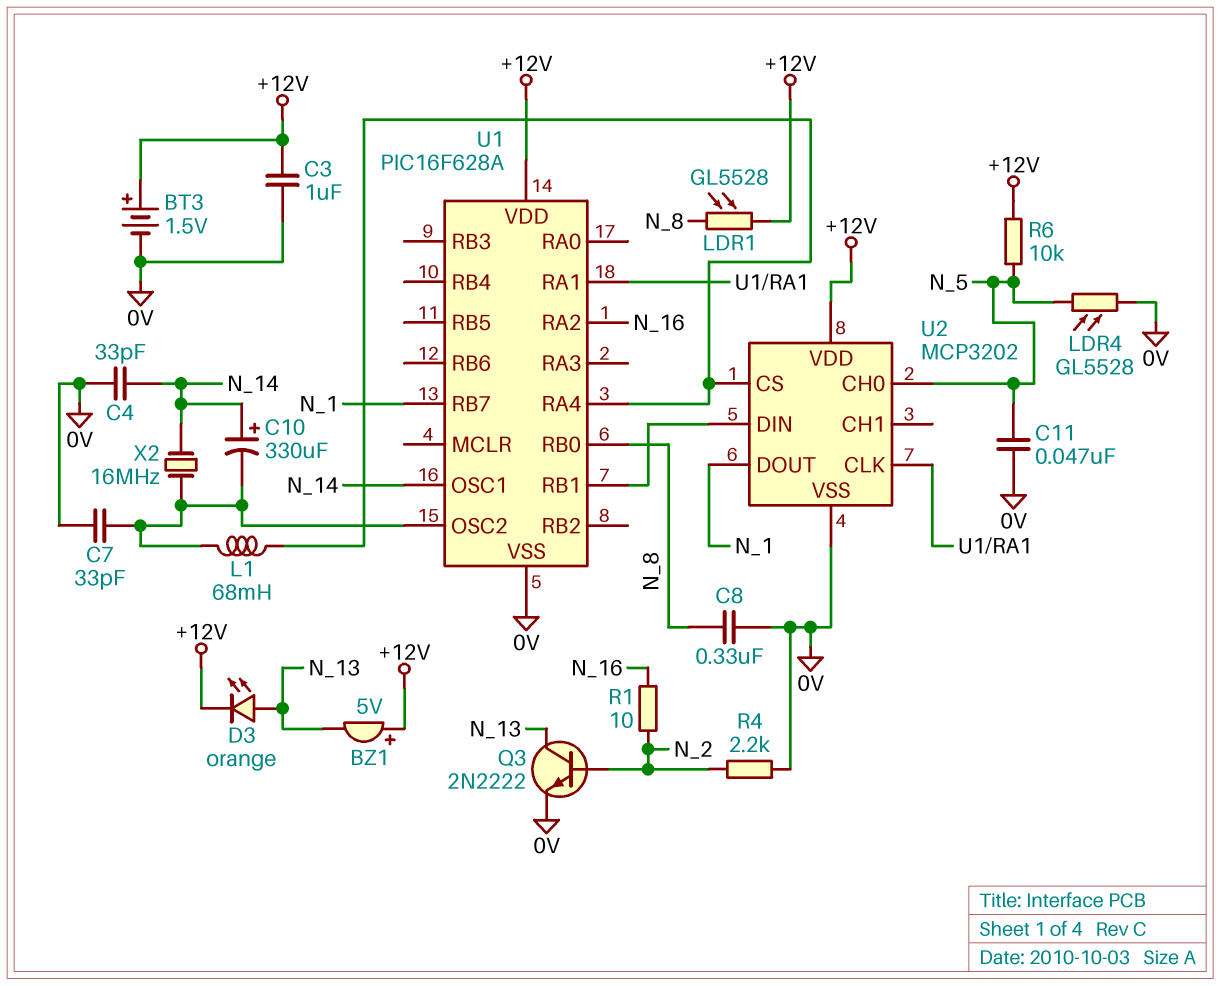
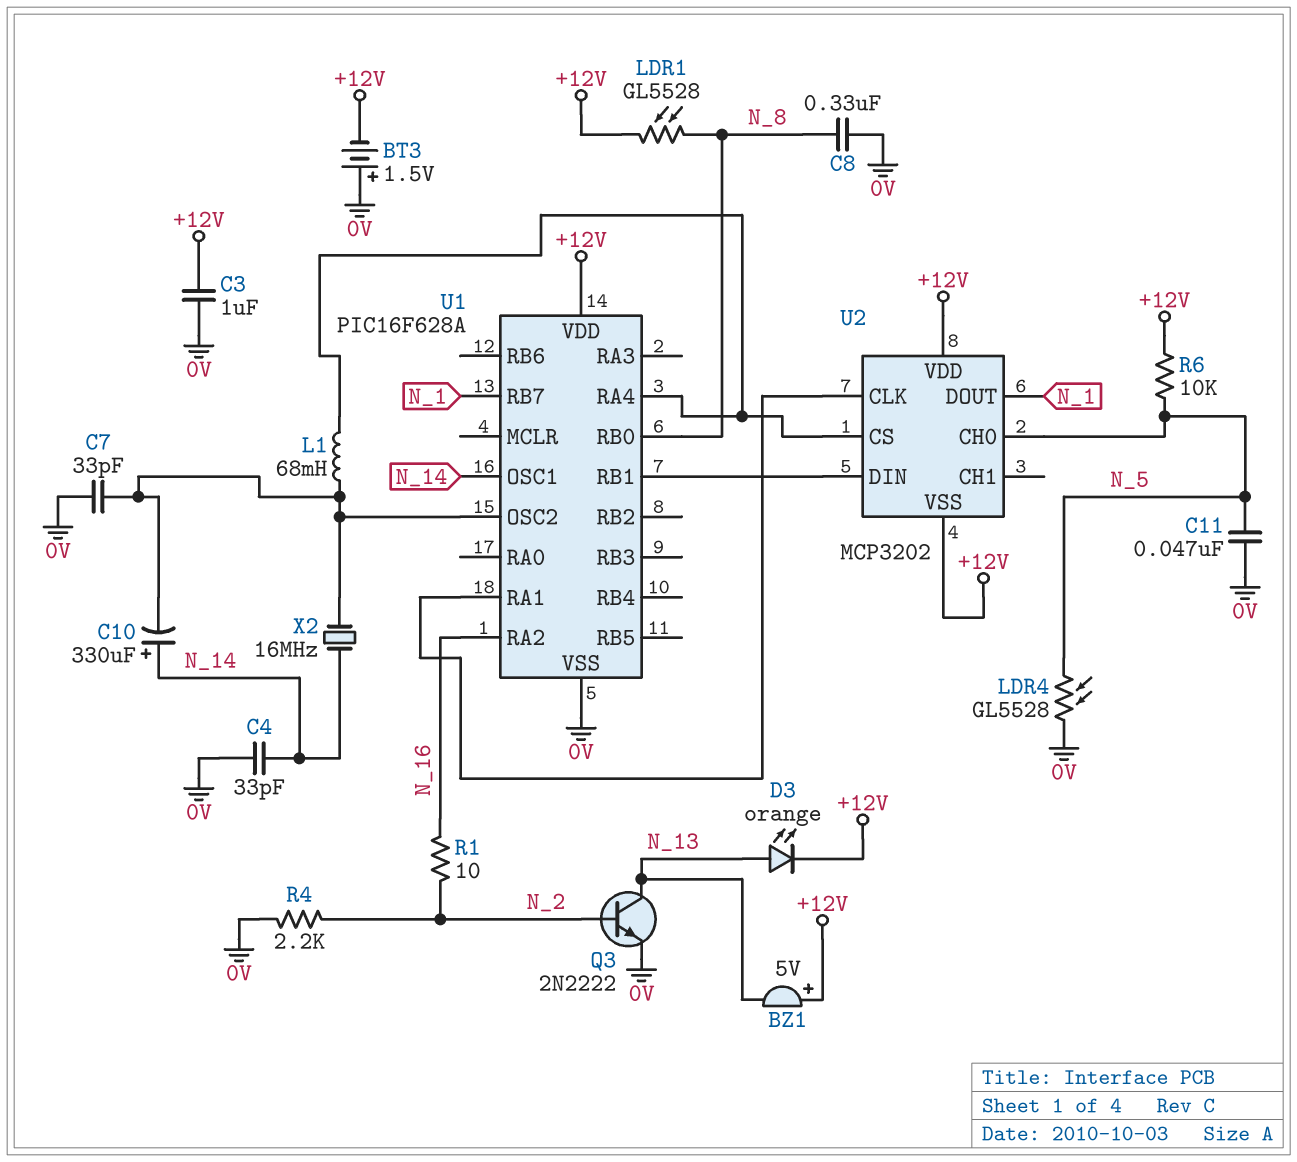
BT3: 1.5V (plus +12V, minus 0V) -> 1.5V (plus 0V, minus +12V)
U2 pin VSS: 0V -> +12V

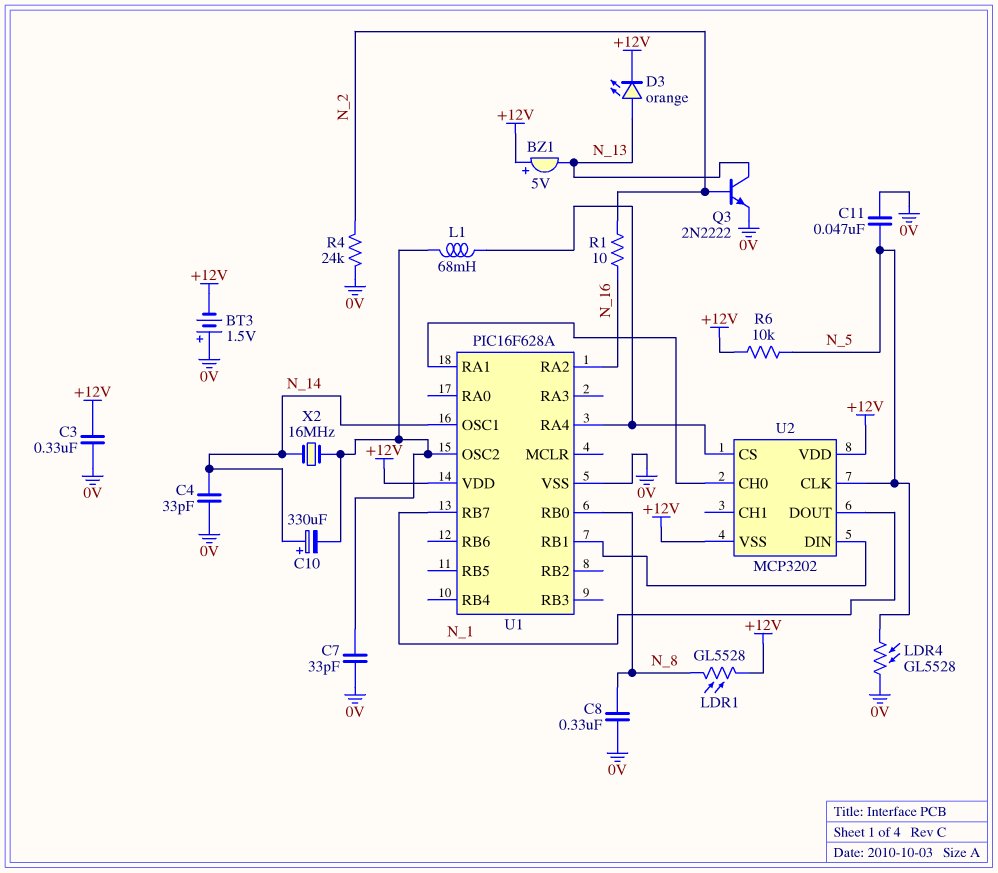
C3: 1uF (+12V, 0V) -> 330nF (+12V, 0V)
R4: 2.2k (0V, N_2) -> 24k (0V, N_2)
U2 pin CH0: N_5 -> U1/RA1
U2 pin CLK: U1/RA1 -> N_5

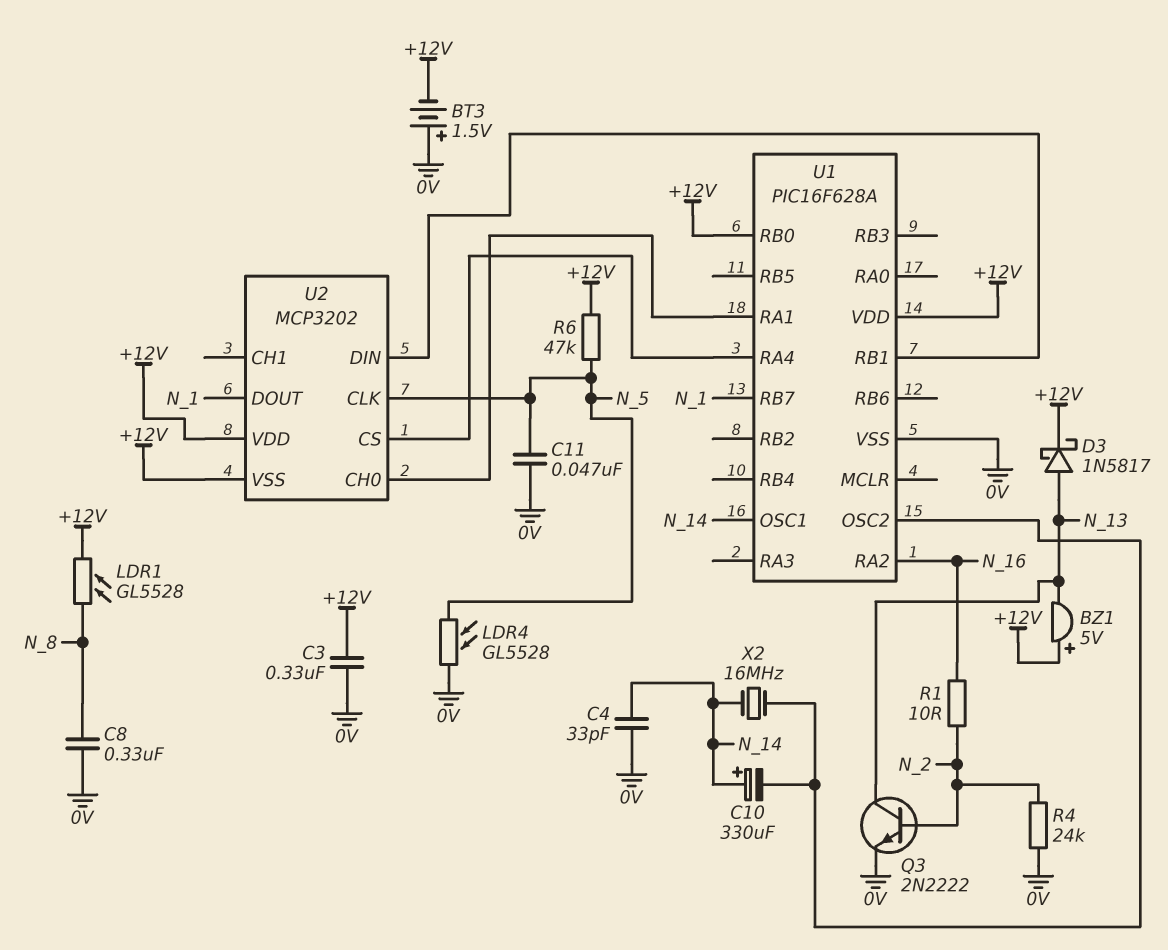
C7: 33pF (0V, U1/OSC2) -> none
D3: LED orange (A N_13, K +12V) -> schottky 1N5817 (A N_13, K +12V)
L1: 68mH (U1/OSC2, U1/RA4) -> none
R6: 10k (+12V, N_5) -> 47k (+12V, N_5)
U1 pin RB0: N_8 -> +12V

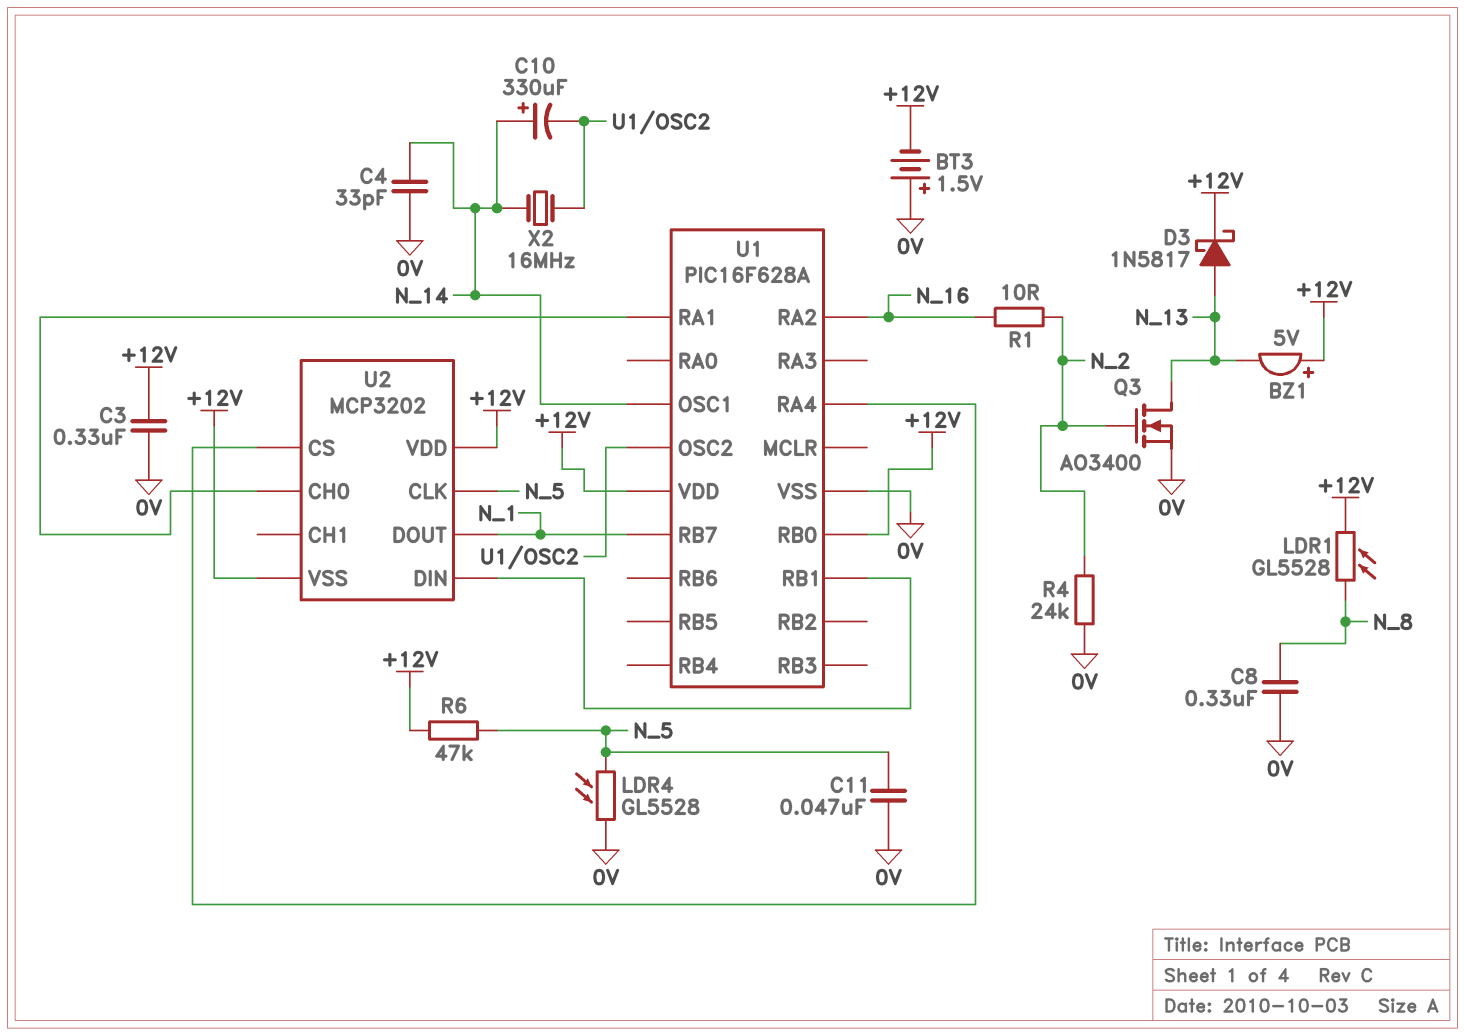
Q3: NPN 2N2222 (B N_2, C N_13, E 0V) -> NMOS AO3400 (G N_2, D N_13, S 0V)

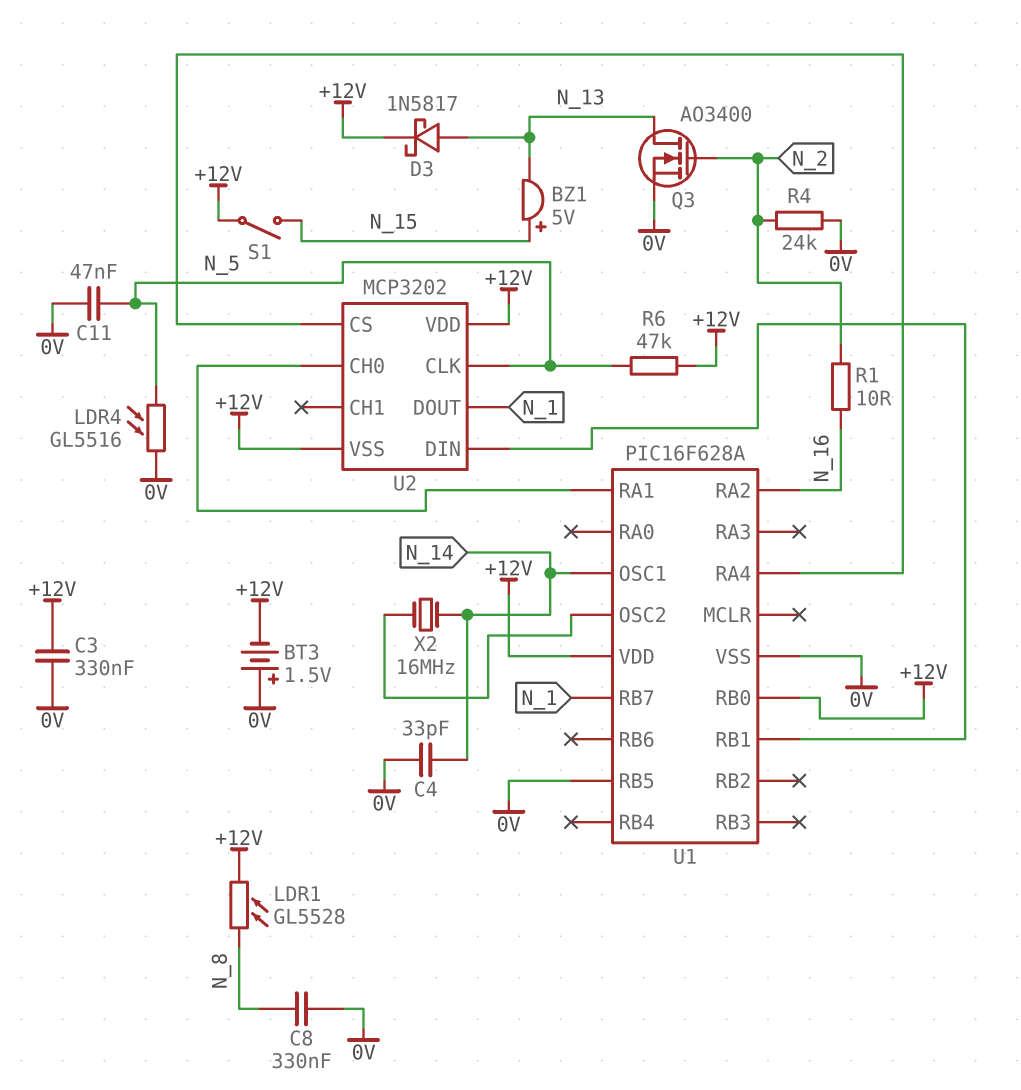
BZ1: buzzer 5V (plus +12V, minus N_13) -> buzzer 5V (plus N_15, minus N_13)
C10: 330uF (plus N_14, minus U1/OSC2) -> none
LDR4: GL5528 (0V, N_5) -> GL5516 (0V, N_5)
S1: none -> switch (+12V, N_15)
U1 pin RB5: none -> 0V

